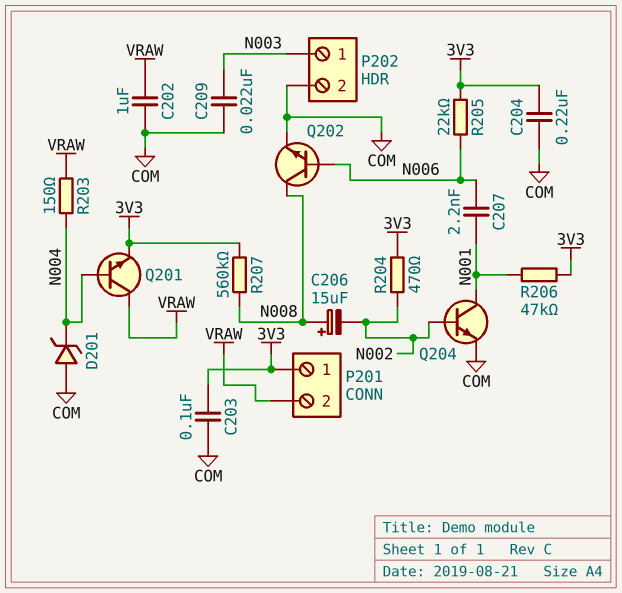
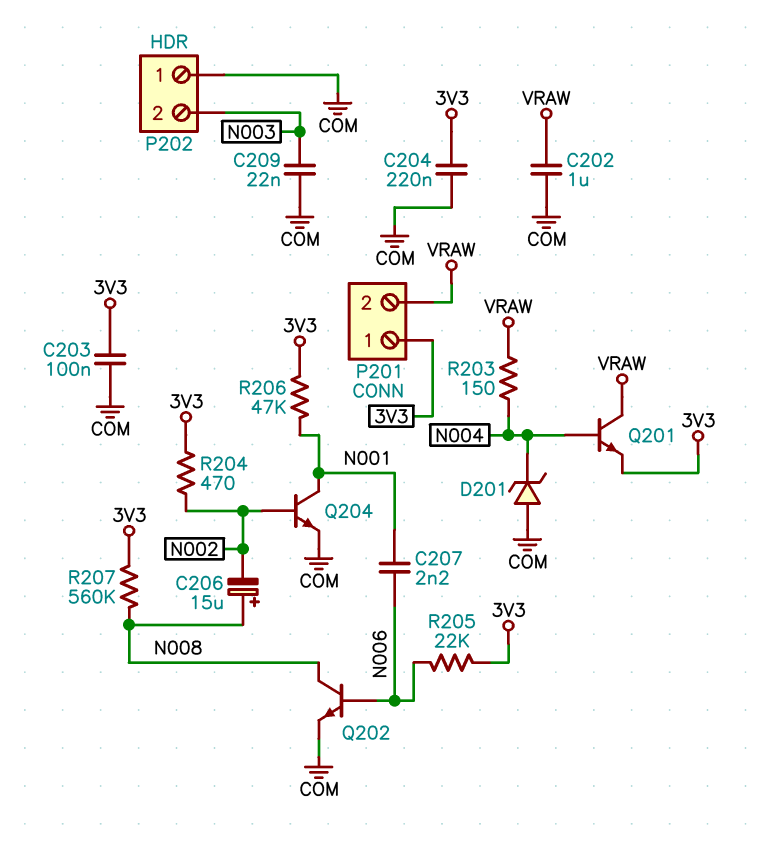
P202 pin 1: N003 -> COM
P202 pin 2: COM -> N003

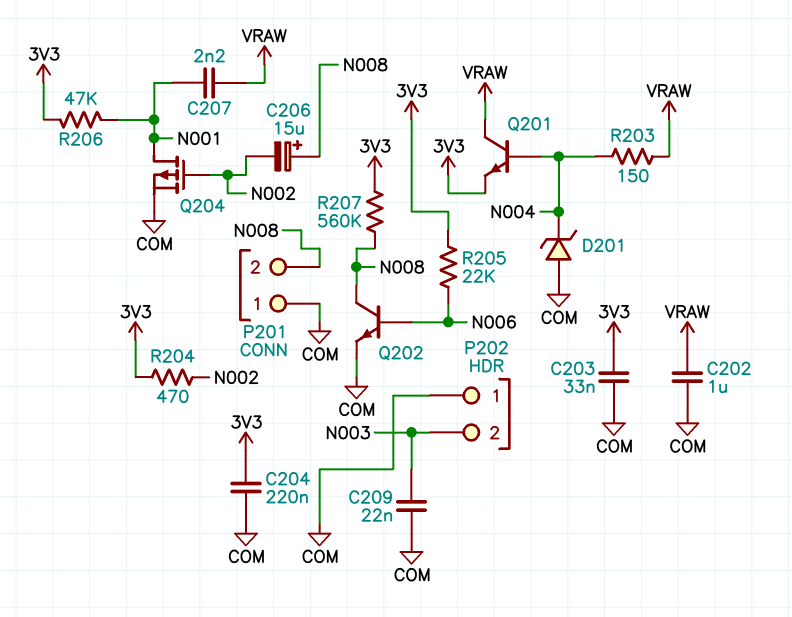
C203: 100nF (3V3, COM) -> 33nF (3V3, COM)
C207: 2.2nF (N001, N006) -> 2.2nF (N001, VRAW)
P201 pin 1: 3V3 -> COM
P201 pin 2: VRAW -> N008
Q204: NPN (B N002, C N001, E COM) -> PMOS (G N002, D N001, S COM)

